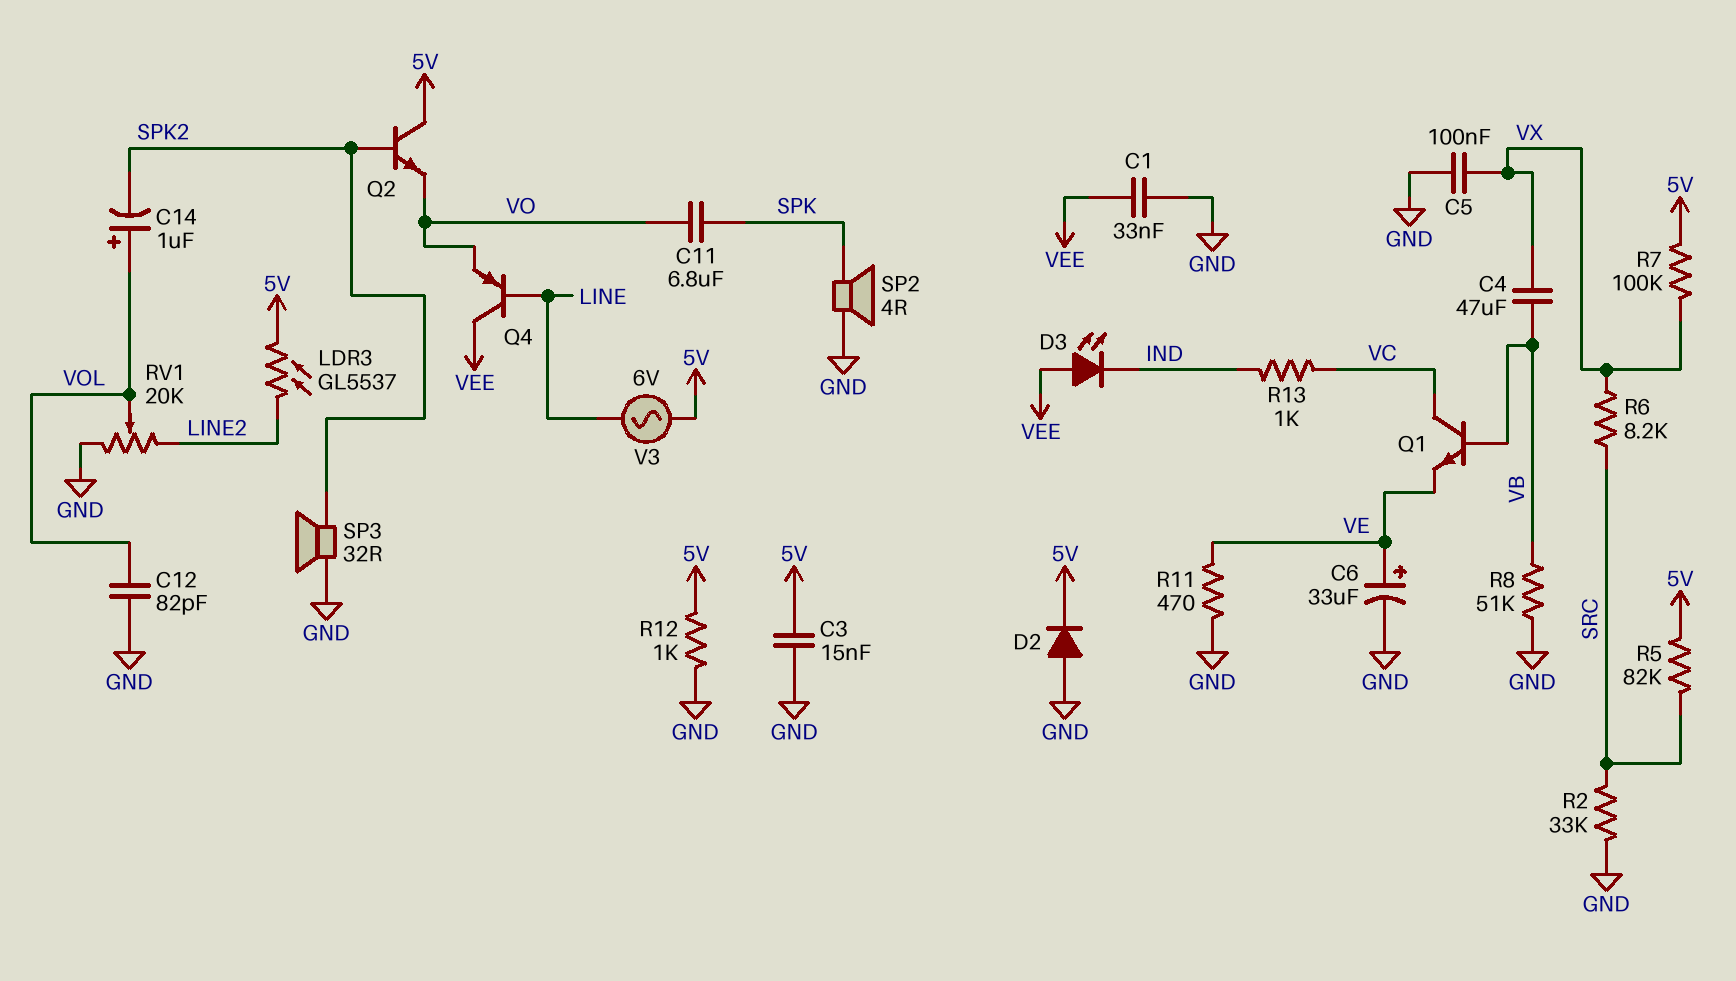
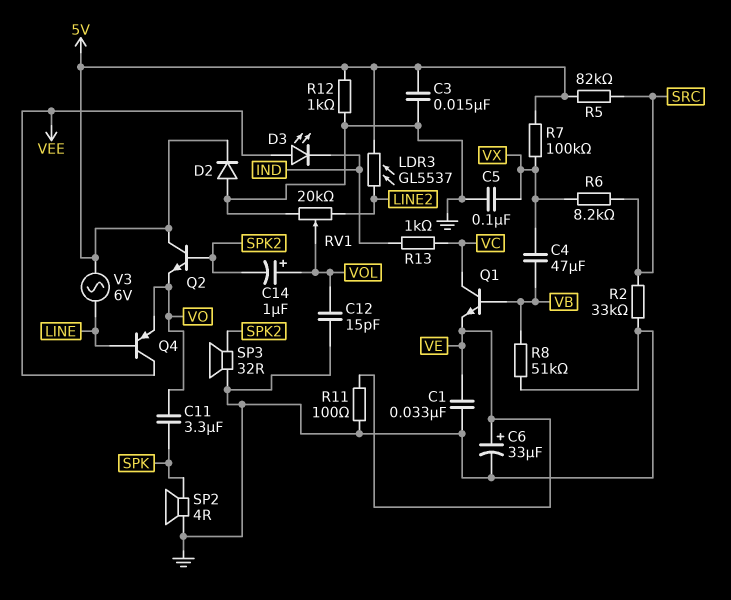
C1: 33nF (GND, VEE) -> 33nF (GND, VE)
C11: 6.8uF (SPK, VO) -> 3.3uF (SPK, VO)
C12: 82pF (GND, VOL) -> 15pF (GND, VOL)
R11: 470 (GND, VE) -> 100 (GND, VE)

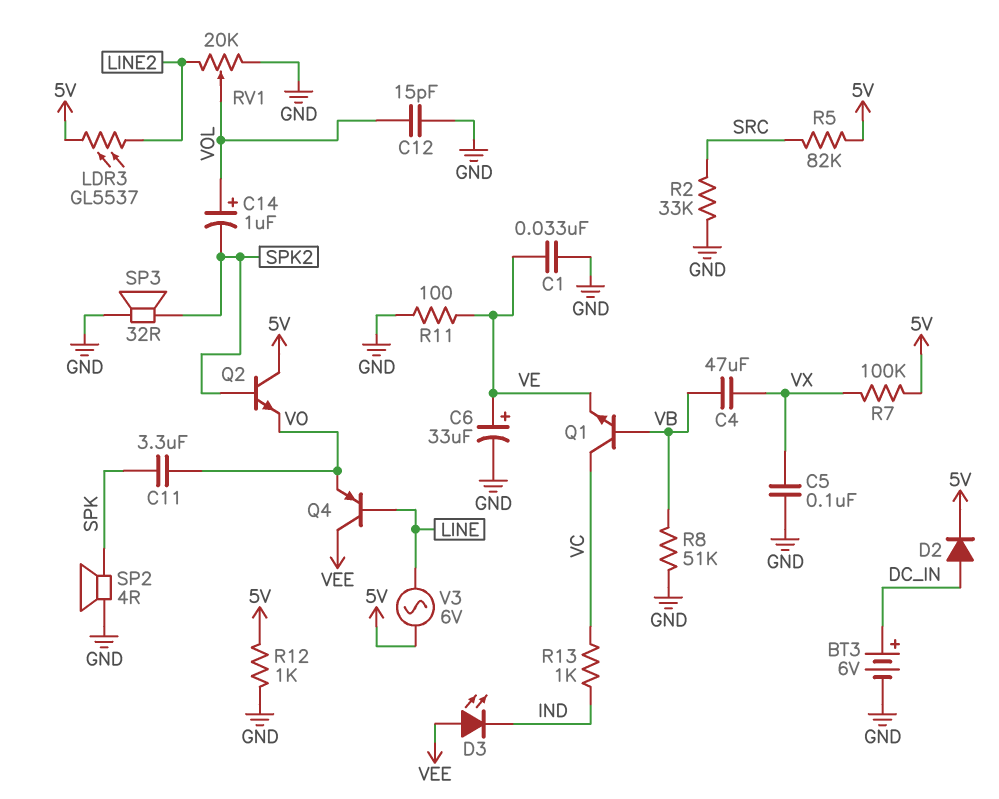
BT3: none -> 6V (plus DC_IN, minus GND)
C3: 15nF (5V, GND) -> none
D2: diode (A GND, K 5V) -> diode (A DC_IN, K 5V)
R6: 8.2k (SRC, VX) -> none

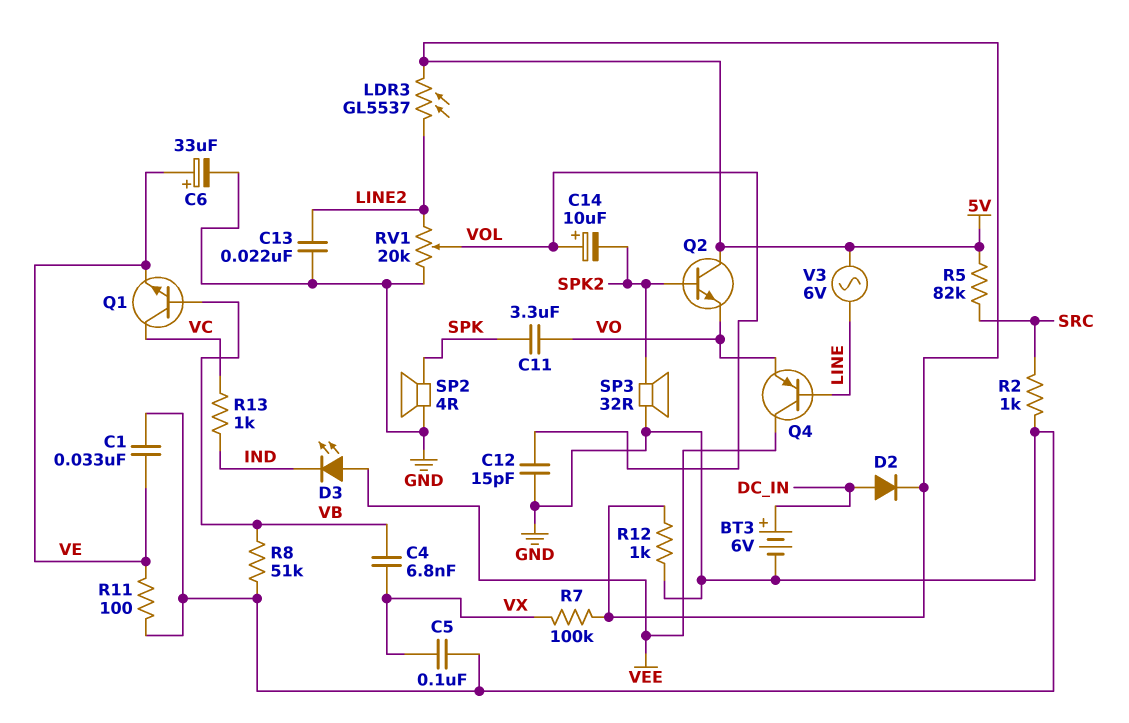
C4: 47uF (VB, VX) -> 6.8nF (VB, VX)
C13: none -> 22nF (GND, LINE2)
C14: 1uF (plus VOL, minus SPK2) -> 10uF (plus VOL, minus SPK2)
R2: 33k (GND, SRC) -> 1k (GND, SRC)

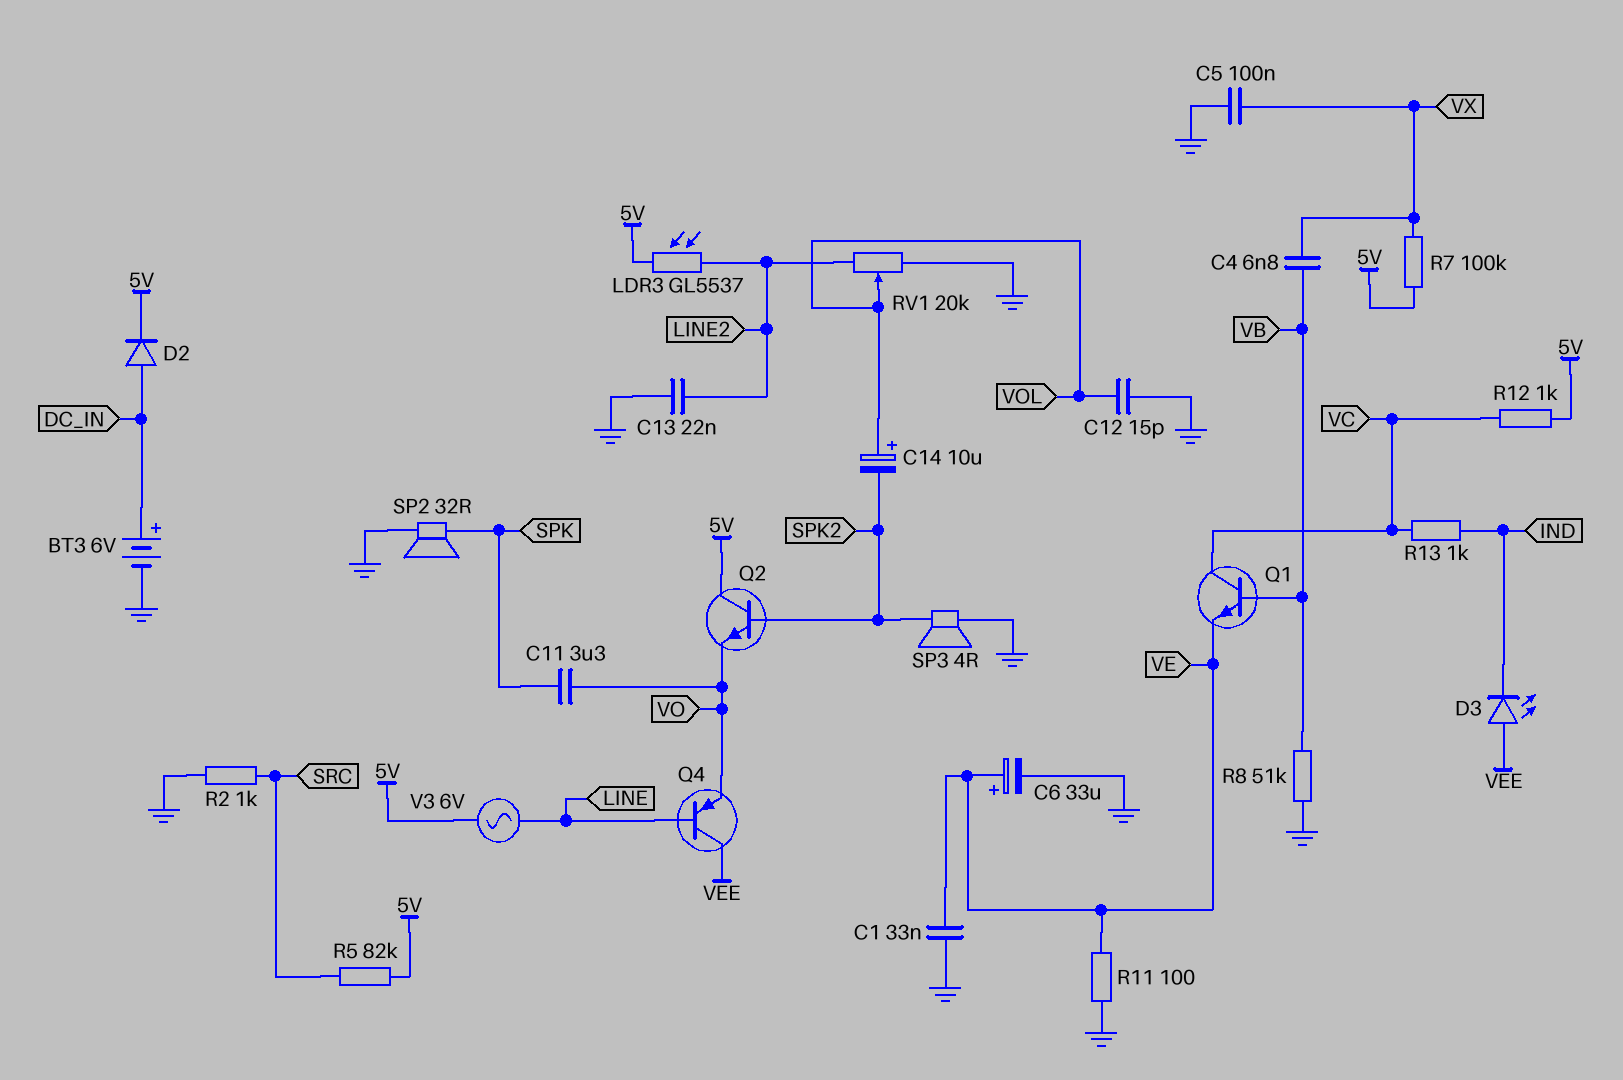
R12: 1k (5V, GND) -> 1k (5V, VC)
SP2: speaker 4R (GND, SPK) -> speaker 32R (GND, SPK)
SP3: speaker 32R (GND, SPK2) -> speaker 4R (GND, SPK2)

